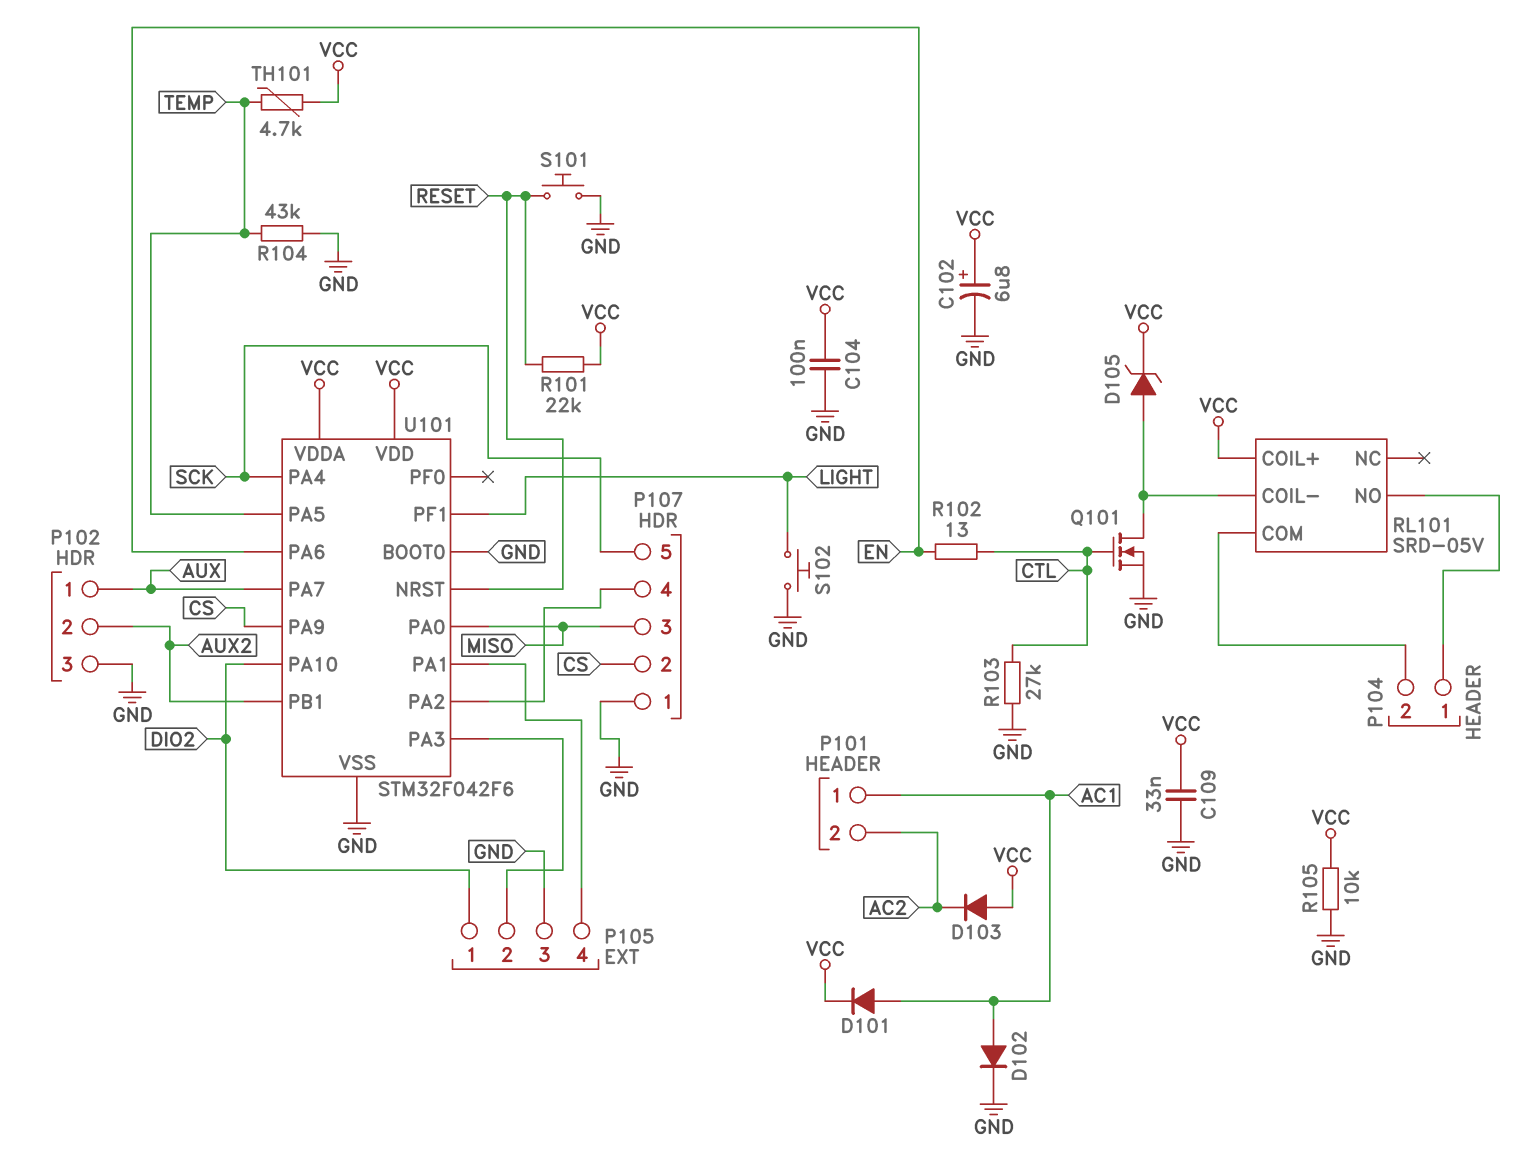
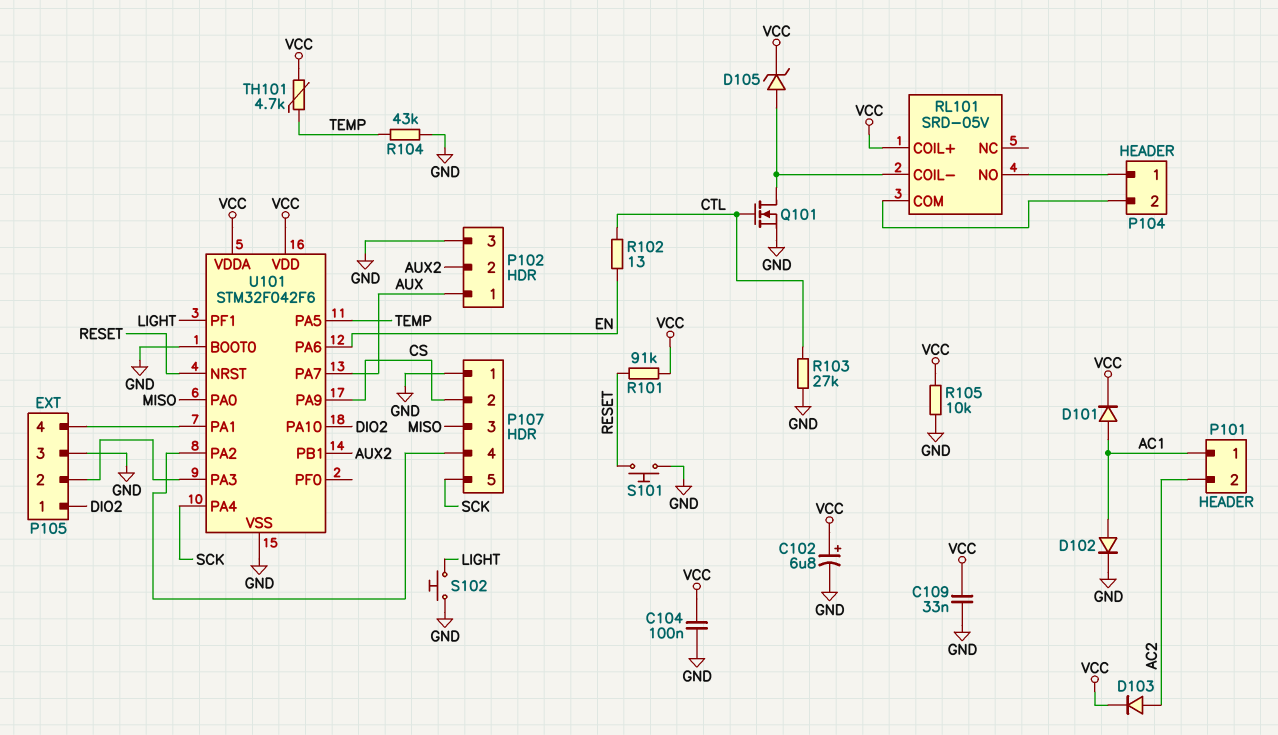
D103: diode (A VCC, K AC2) -> diode (A AC2, K VCC)
R101: 22k (RESET, VCC) -> 91k (RESET, VCC)

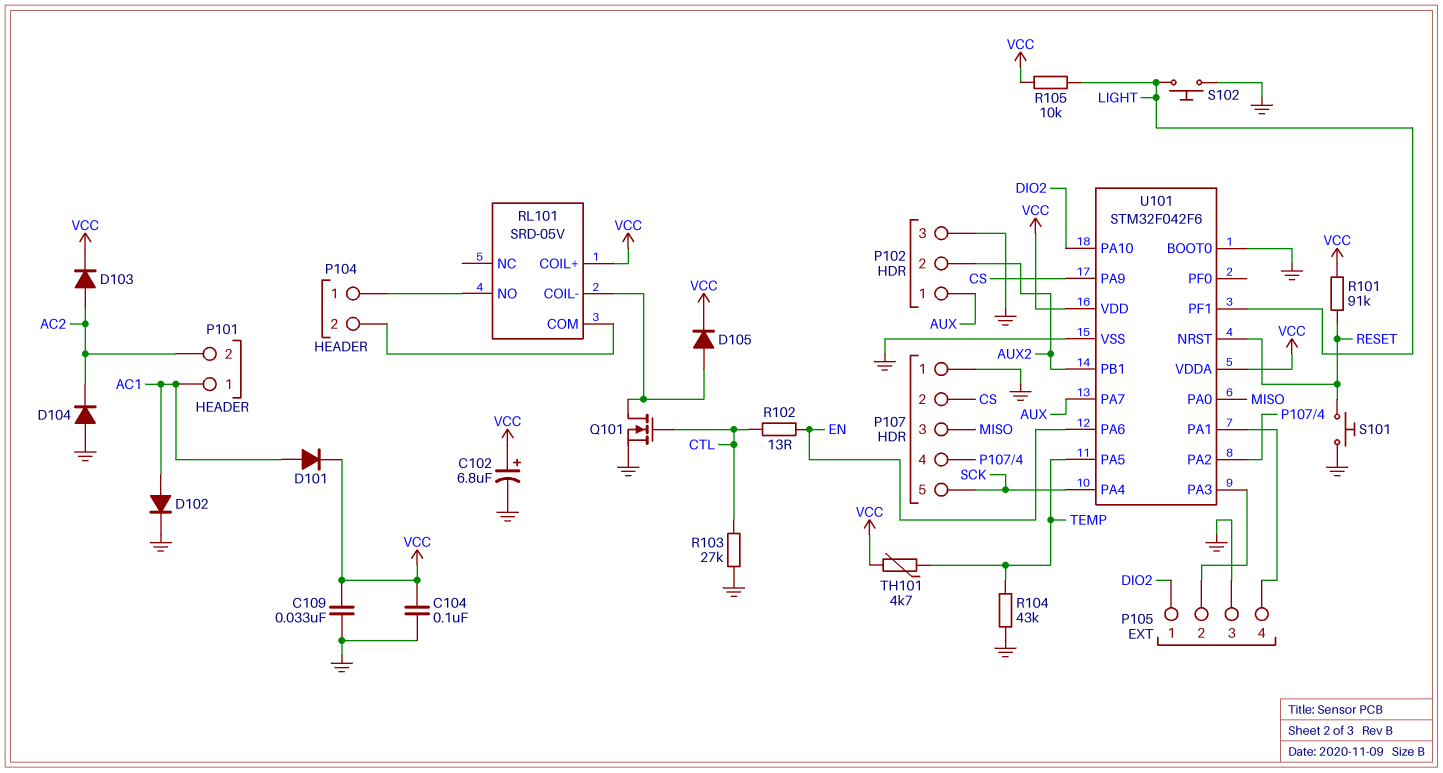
D104: none -> diode (A GND, K AC2)
D105: zener (A RL101/COIL-, K VCC) -> diode (A RL101/COIL-, K VCC)
R105: 10k (GND, VCC) -> 10k (LIGHT, VCC)

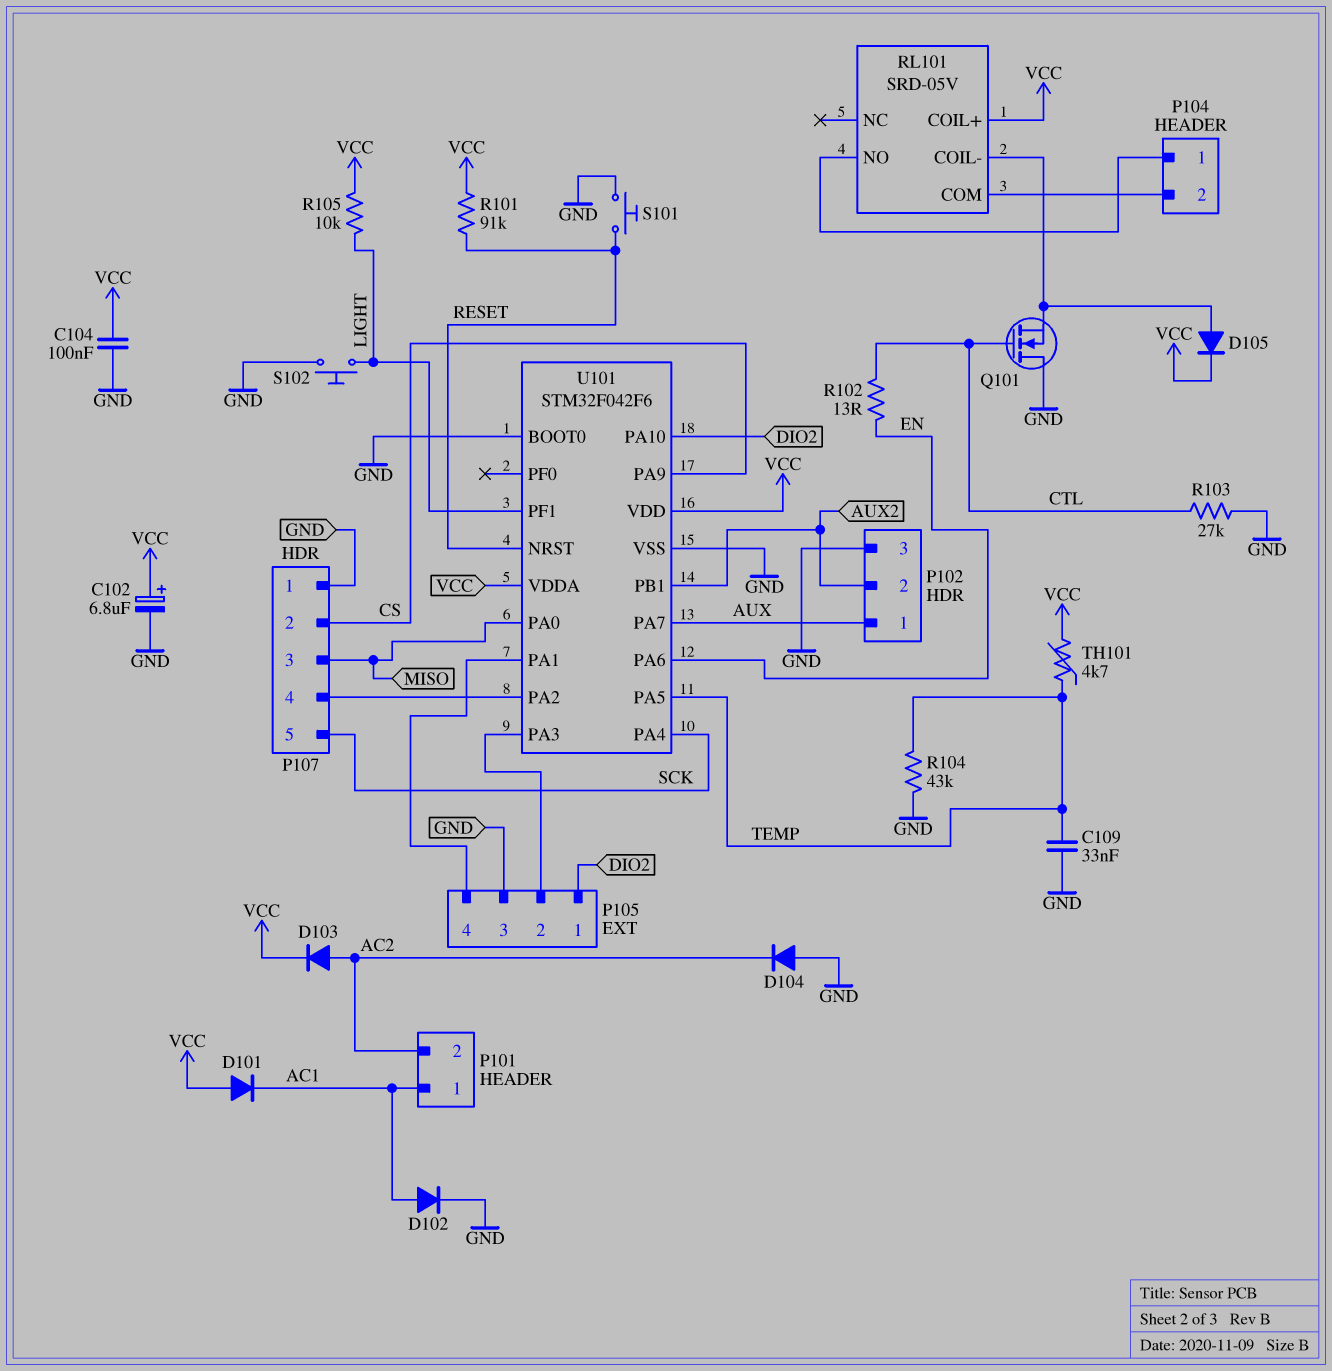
C109: 33nF (GND, VCC) -> 33nF (GND, TEMP)
D101: diode (A AC1, K VCC) -> diode (A VCC, K AC1)
Q101: NMOS (G CTL, D RL101/COIL-, S GND) -> NMOS (G CTL, D GND, S RL101/COIL-)

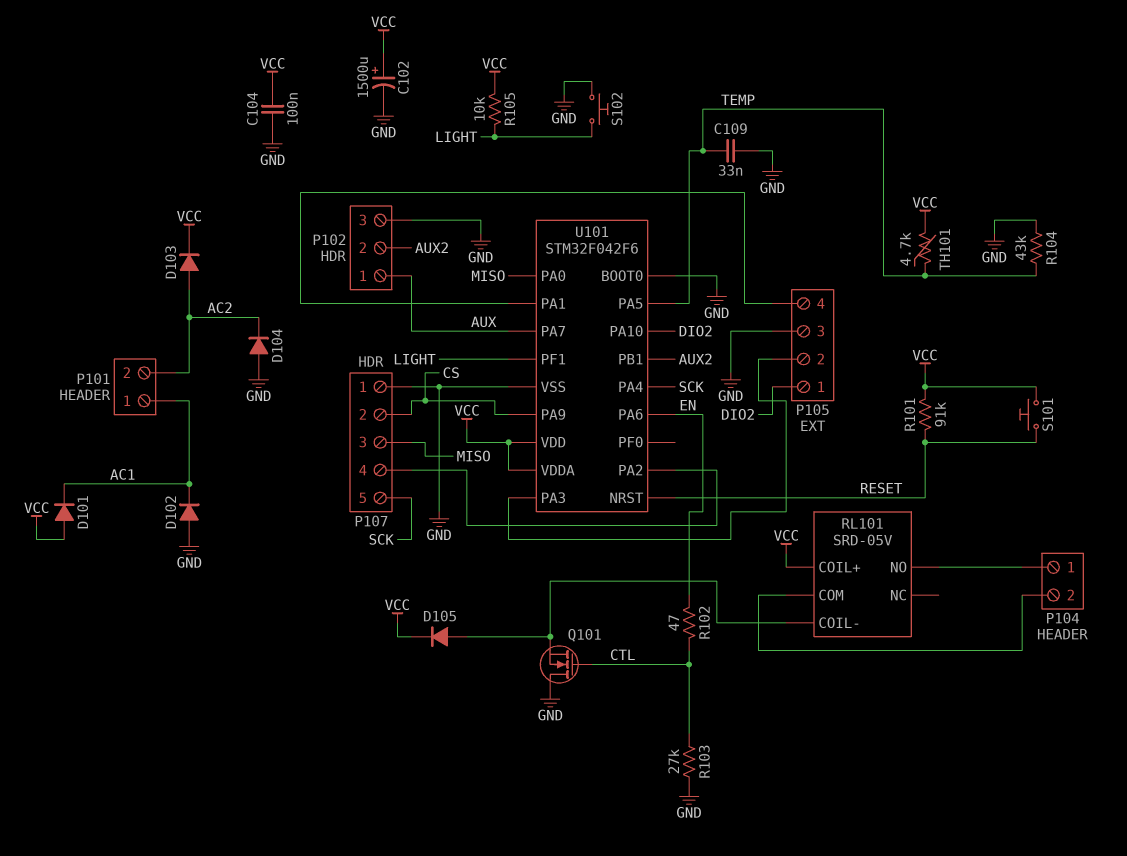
C102: 6.8uF (plus VCC, minus GND) -> 1500uF (plus VCC, minus GND)
D102: diode (A AC1, K GND) -> diode (A GND, K AC1)
R102: 13 (CTL, EN) -> 47 (CTL, EN)
S101: button (GND, RESET) -> button (RESET, VCC)

